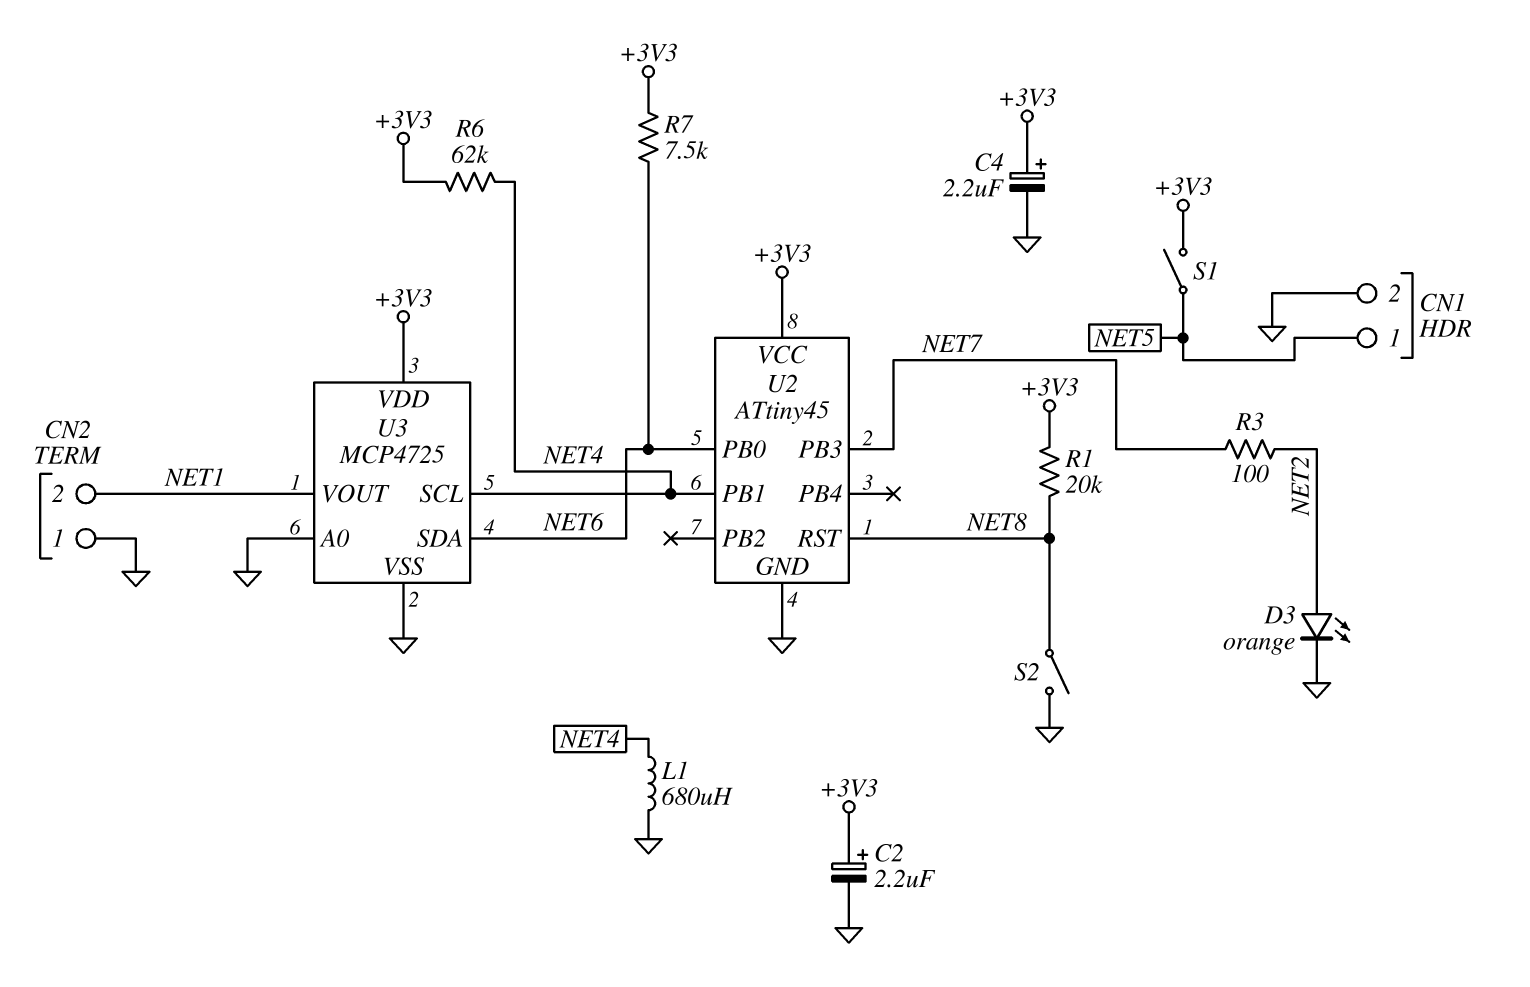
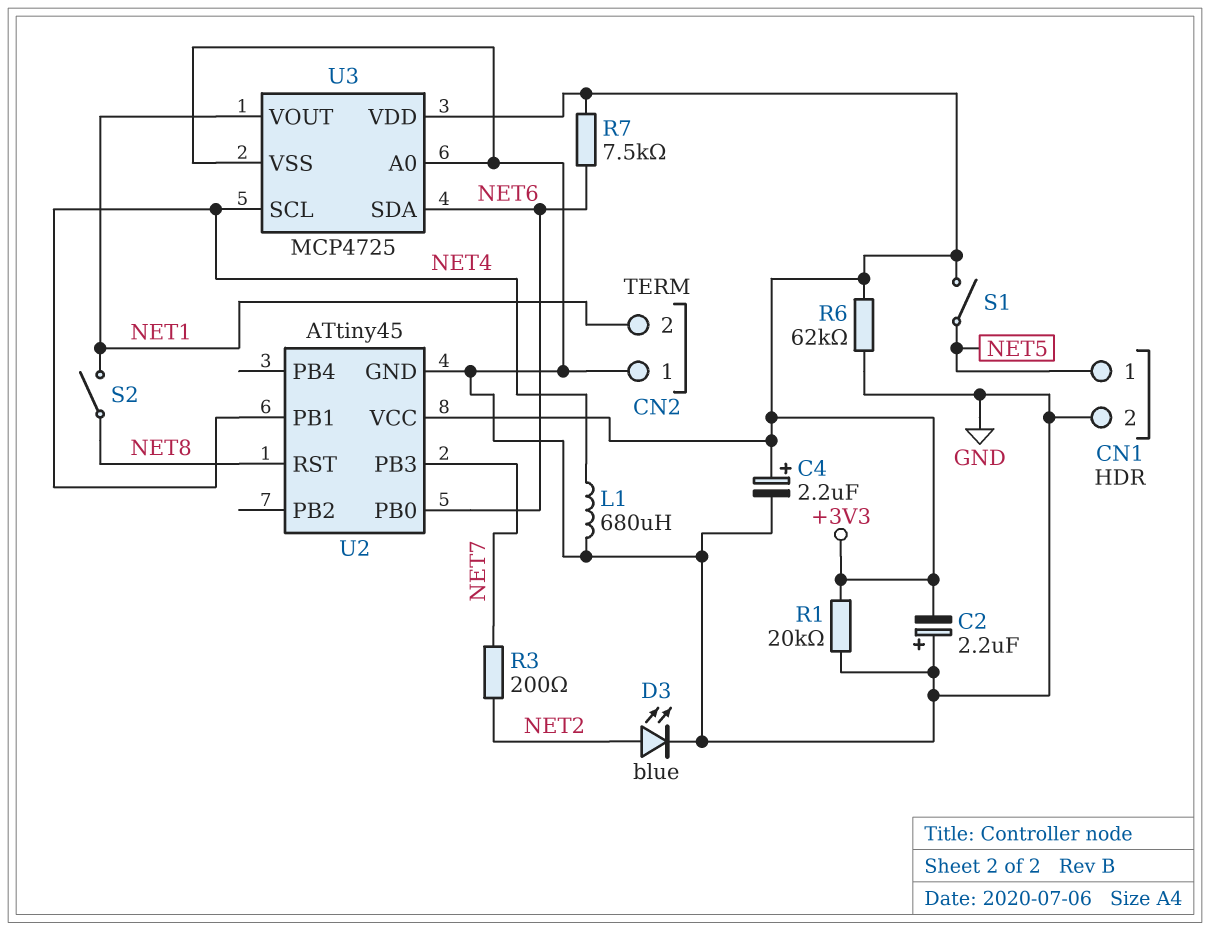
C2: 2.2uF (plus +3V3, minus GND) -> 2.2uF (plus GND, minus +3V3)
D3: LED orange (A NET2, K GND) -> LED blue (A NET2, K GND)
R1: 20k (+3V3, NET8) -> 20k (+3V3, GND)
R3: 100 (NET2, NET7) -> 200 (NET2, NET7)
R6: 62k (+3V3, NET4) -> 62k (+3V3, GND)
S2: switch (GND, NET8) -> switch (NET1, NET8)

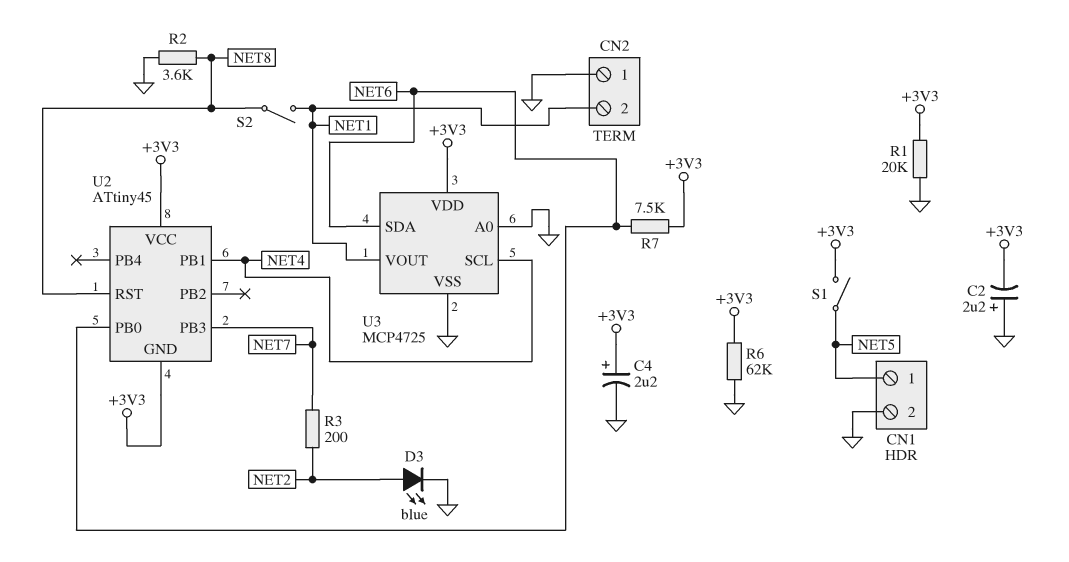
L1: 680uH (GND, NET4) -> none
R2: none -> 3.6k (GND, NET8)
U2 pin GND: GND -> +3V3

